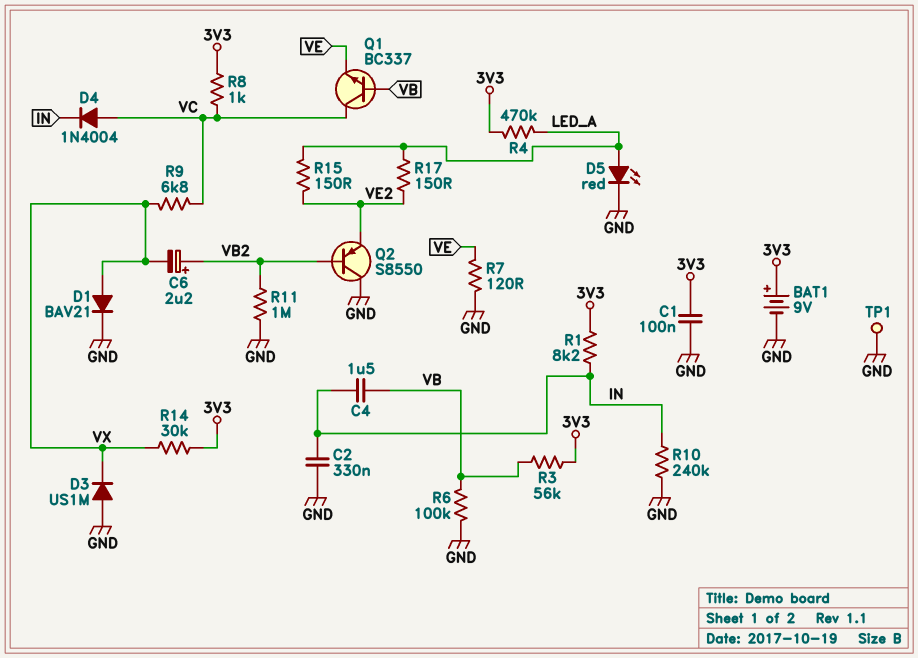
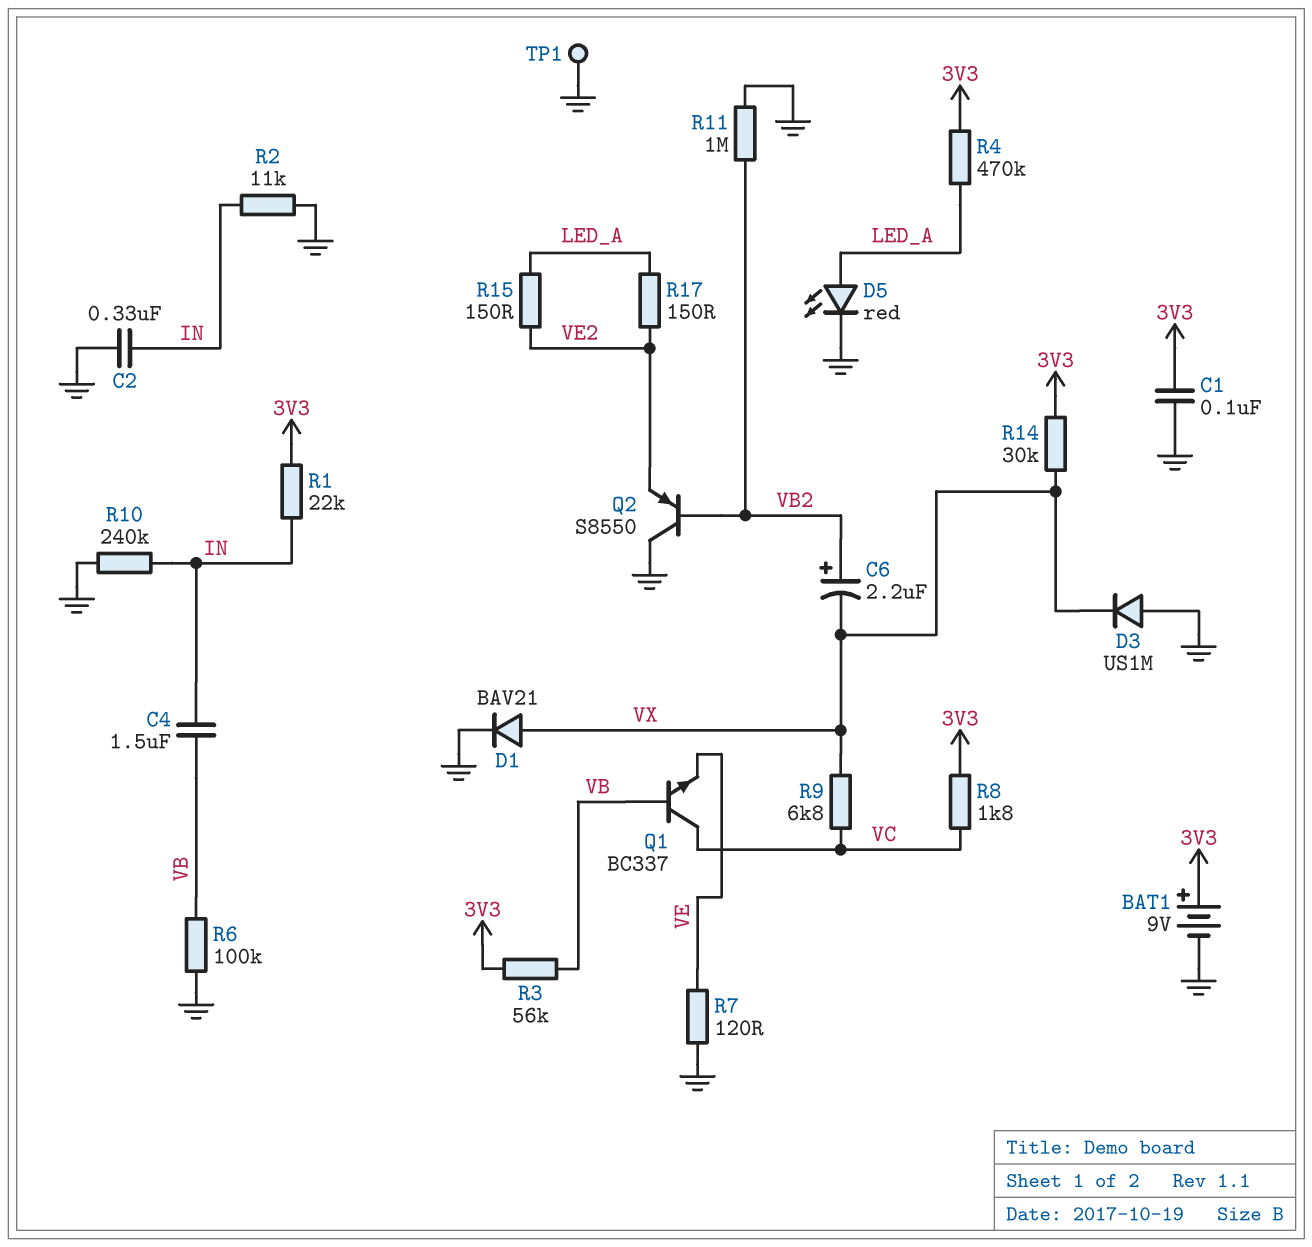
D4: diode 1N4004 (A VC, K IN) -> none
R1: 8.2k (3V3, IN) -> 22k (3V3, IN)
R2: none -> 11k (GND, IN)
R8: 1k (3V3, VC) -> 1.8k (3V3, VC)

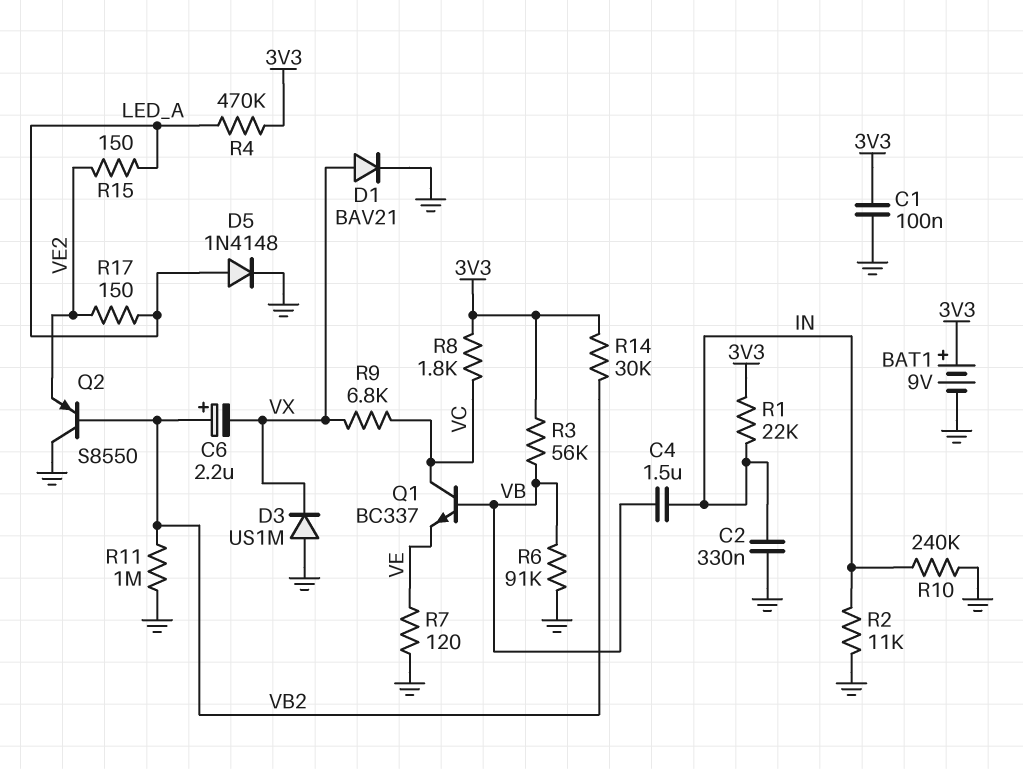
D5: LED red (A LED_A, K GND) -> diode 1N4148 (A LED_A, K GND)
R6: 100k (GND, VB) -> 91k (GND, VB)
R14: 30k (3V3, VX) -> 30k (3V3, VB2)
TP1: test point (GND) -> none

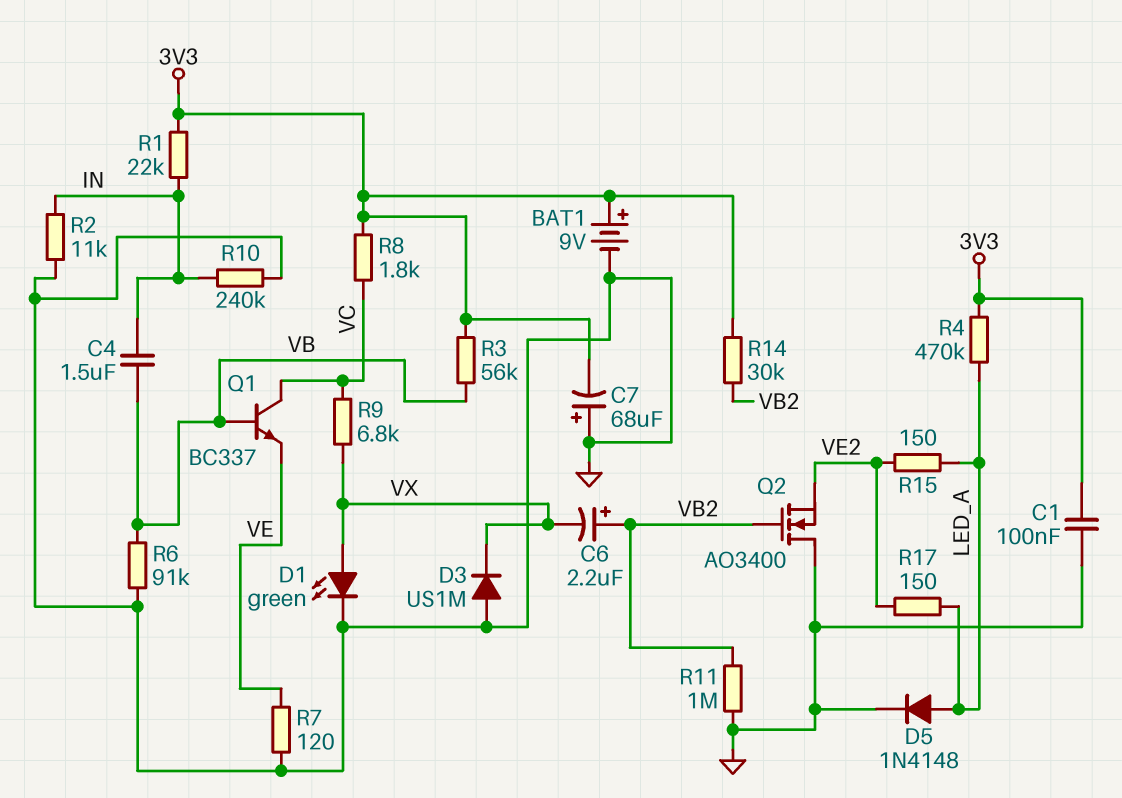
C2: 330nF (GND, IN) -> none
C7: none -> 68uF (plus GND, minus 3V3)
D1: diode BAV21 (A VX, K GND) -> LED green (A VX, K GND)
Q2: PNP S8550 (B VB2, C GND, E VE2) -> NMOS AO3400 (G VB2, D GND, S VE2)

